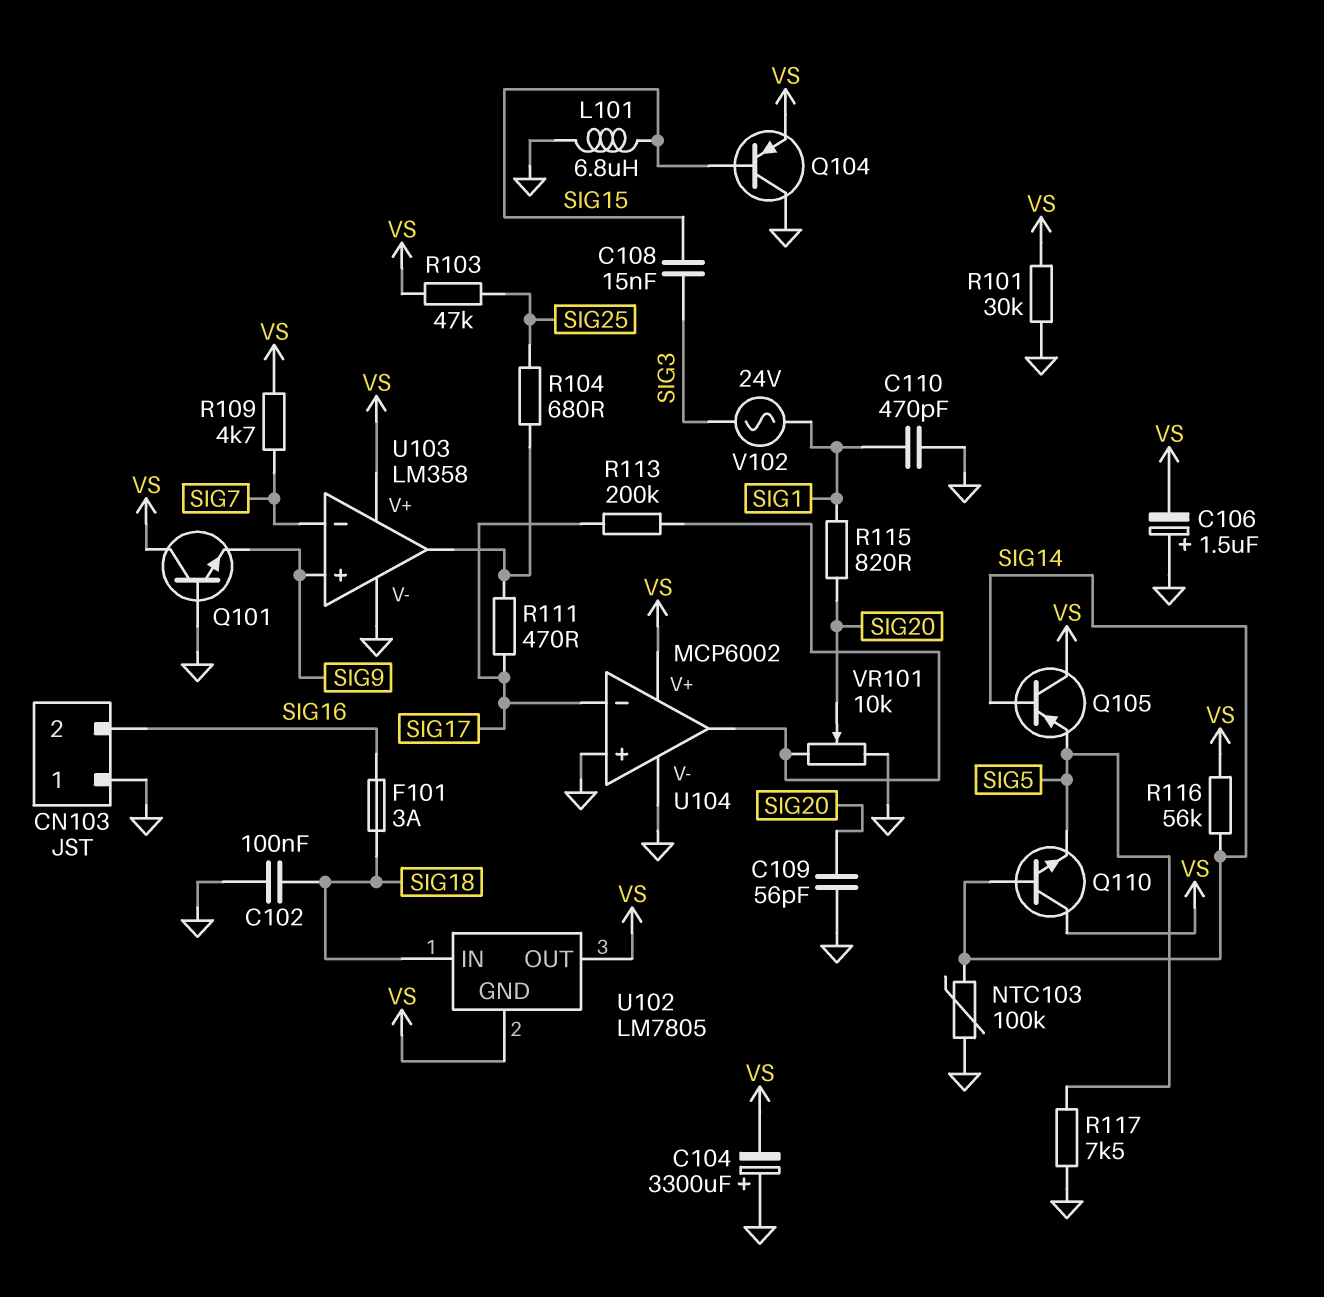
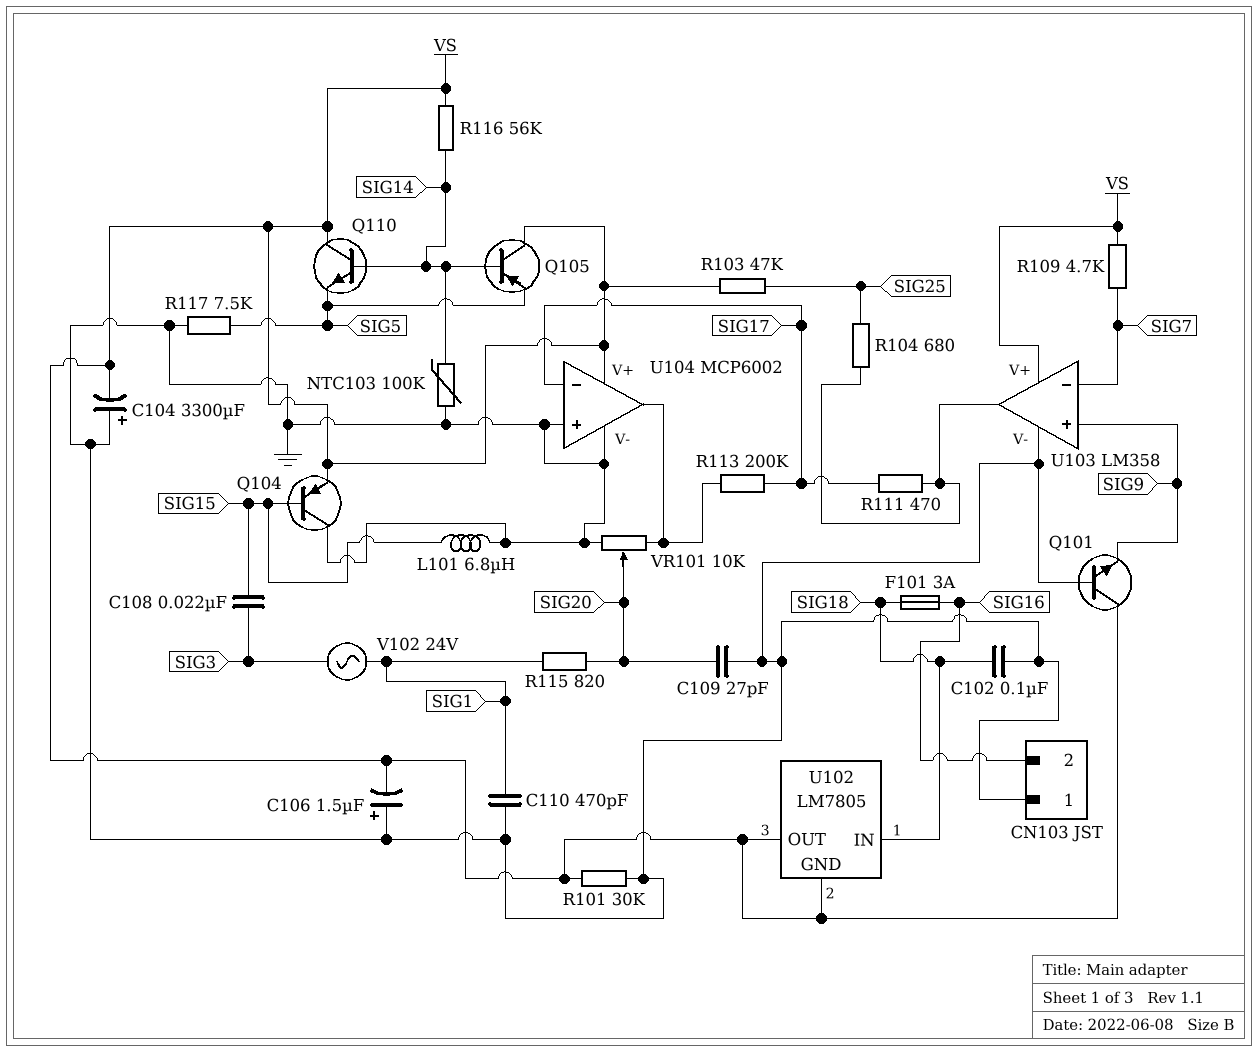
C108: 15nF (SIG3, SIG15) -> 22nF (SIG3, SIG15)
C109: 56pF (GND, SIG20) -> 27pF (GND, SIG20)

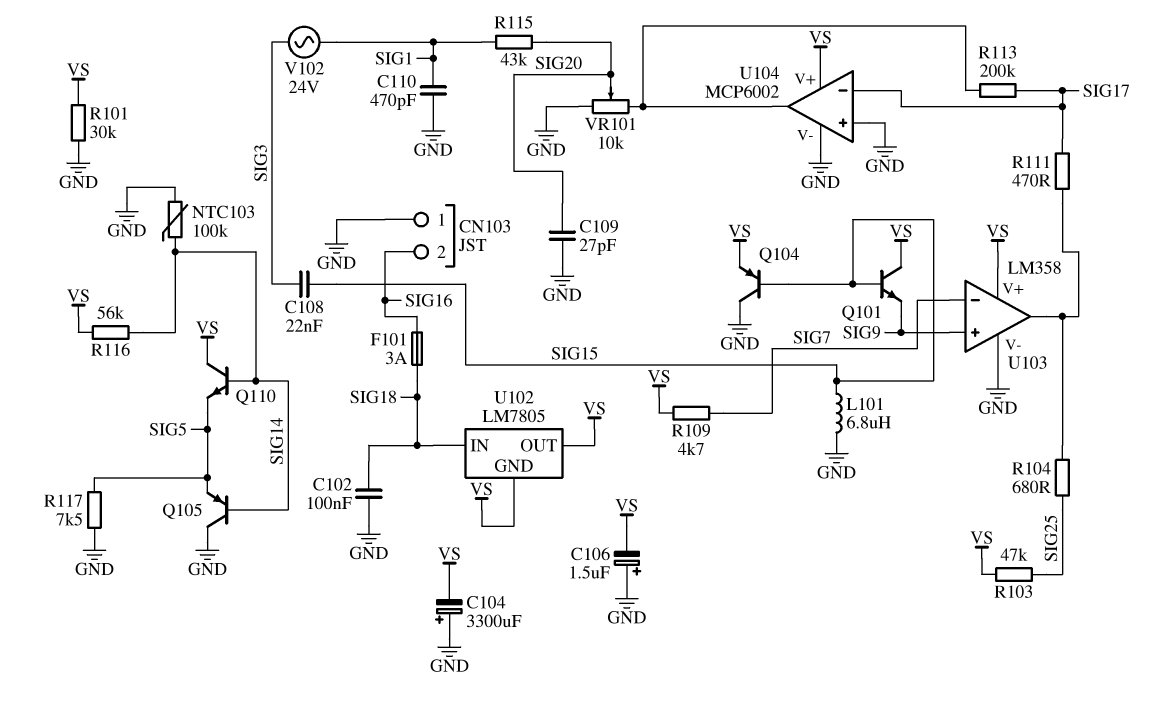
Q101: NPN (B GND, C VS, E SIG9) -> NPN (B SIG15, C VS, E SIG9)
Q105: PNP (B SIG14, C VS, E SIG5) -> PNP (B SIG14, C GND, E SIG5)
R115: 820 (SIG1, SIG20) -> 43k (SIG1, SIG20)

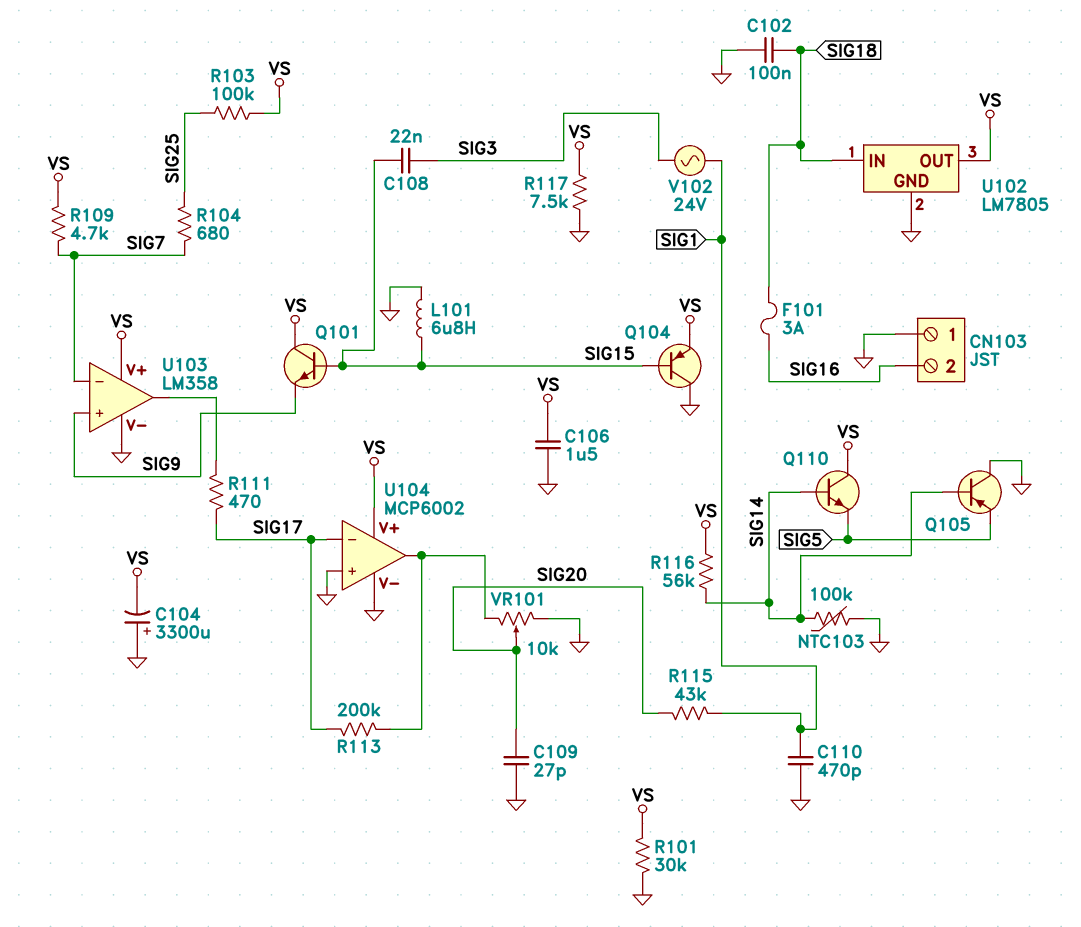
C106: 1.5uF (plus GND, minus VS) -> 1.5uF (GND, VS)
R103: 47k (SIG25, VS) -> 100k (SIG25, VS)
R104: 680 (SIG25, U103/out) -> 680 (SIG7, SIG25)
R117: 7.5k (GND, SIG5) -> 7.5k (GND, VS)
U102 pin GND: VS -> GND

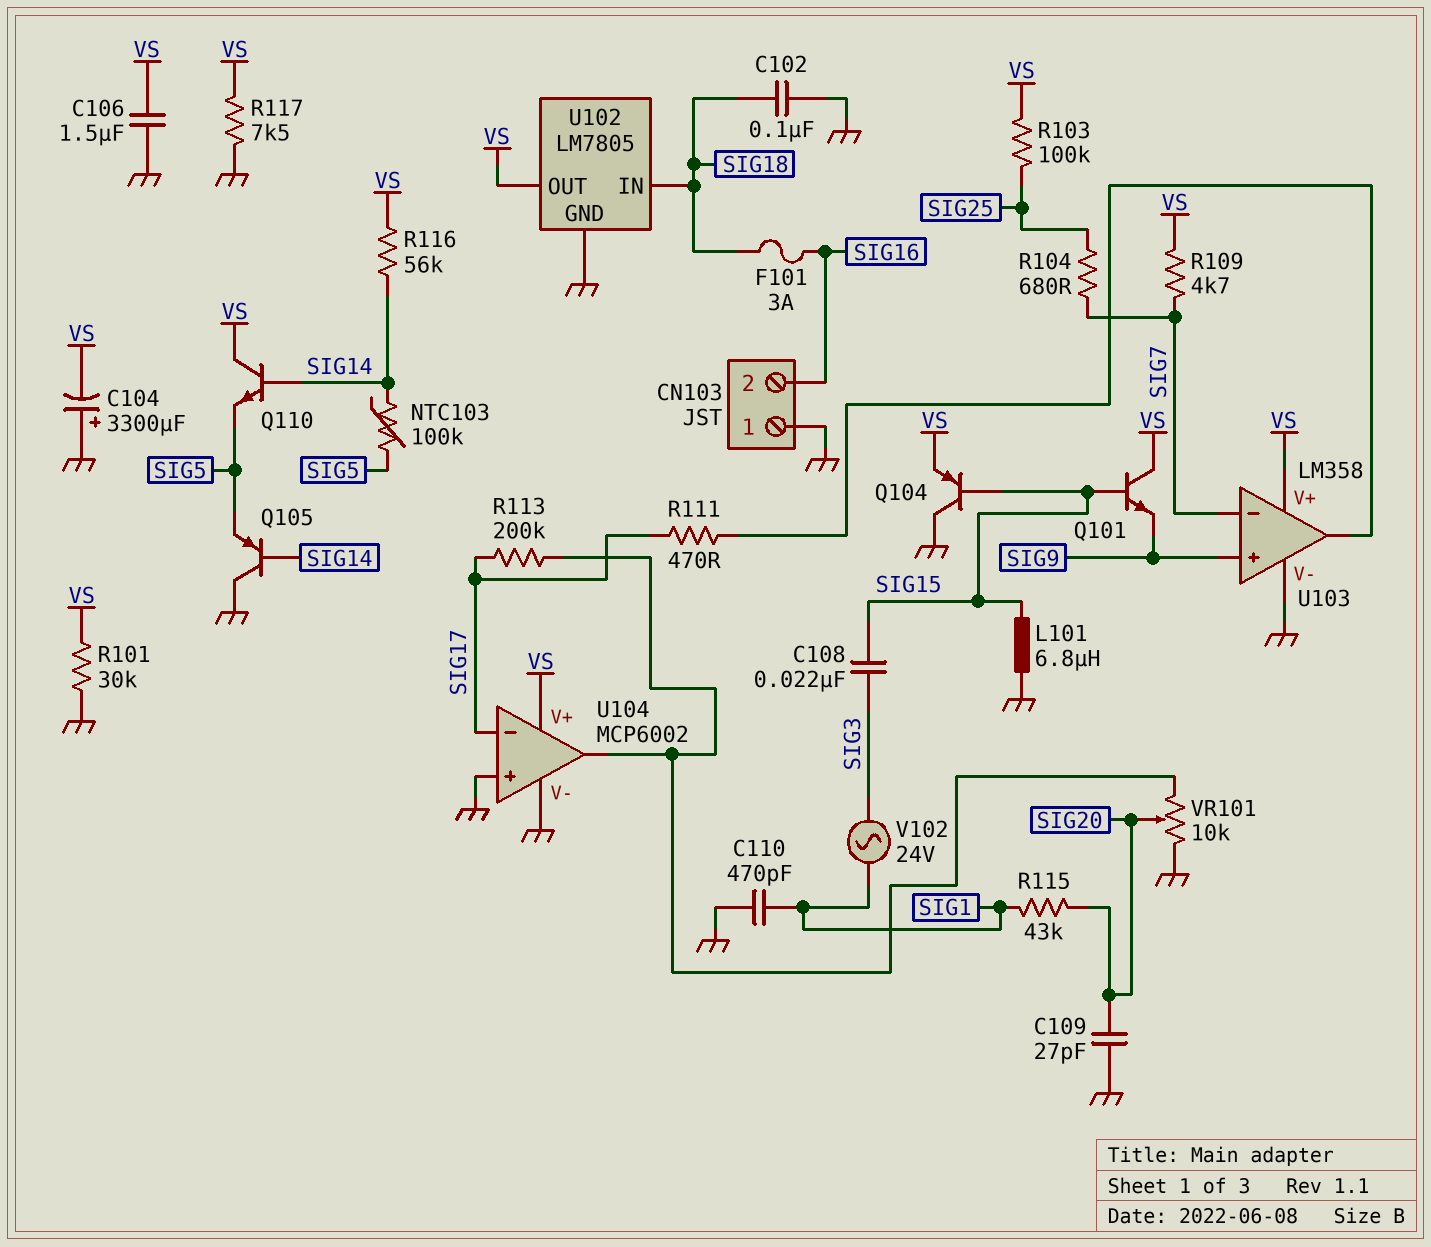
NTC103: 100k (GND, SIG14) -> 100k (SIG5, SIG14)

